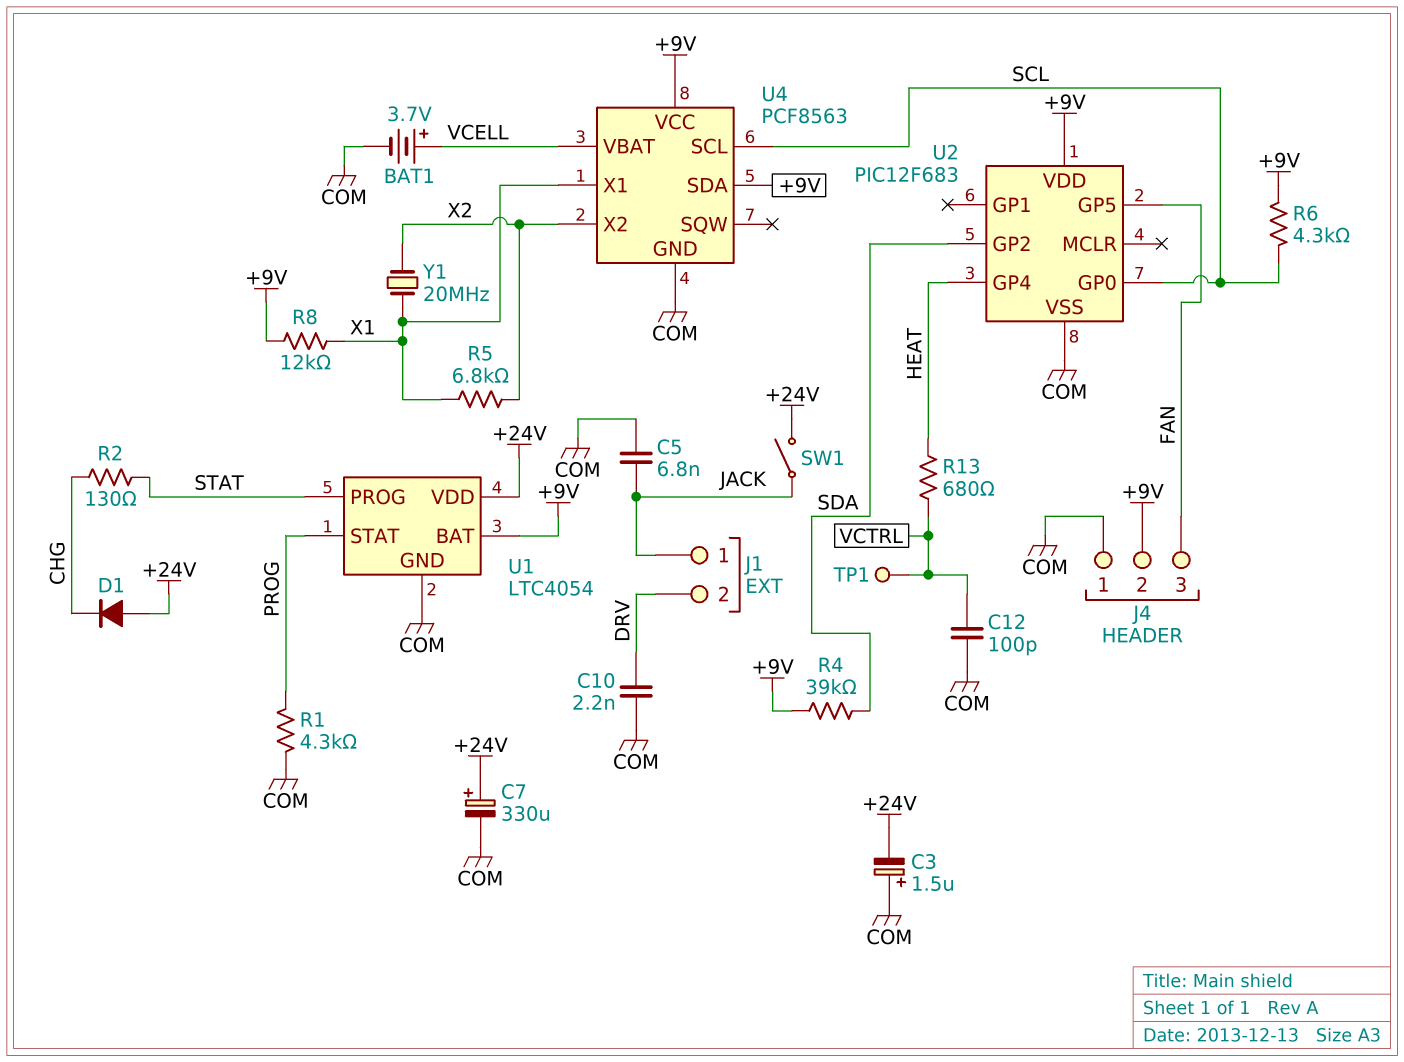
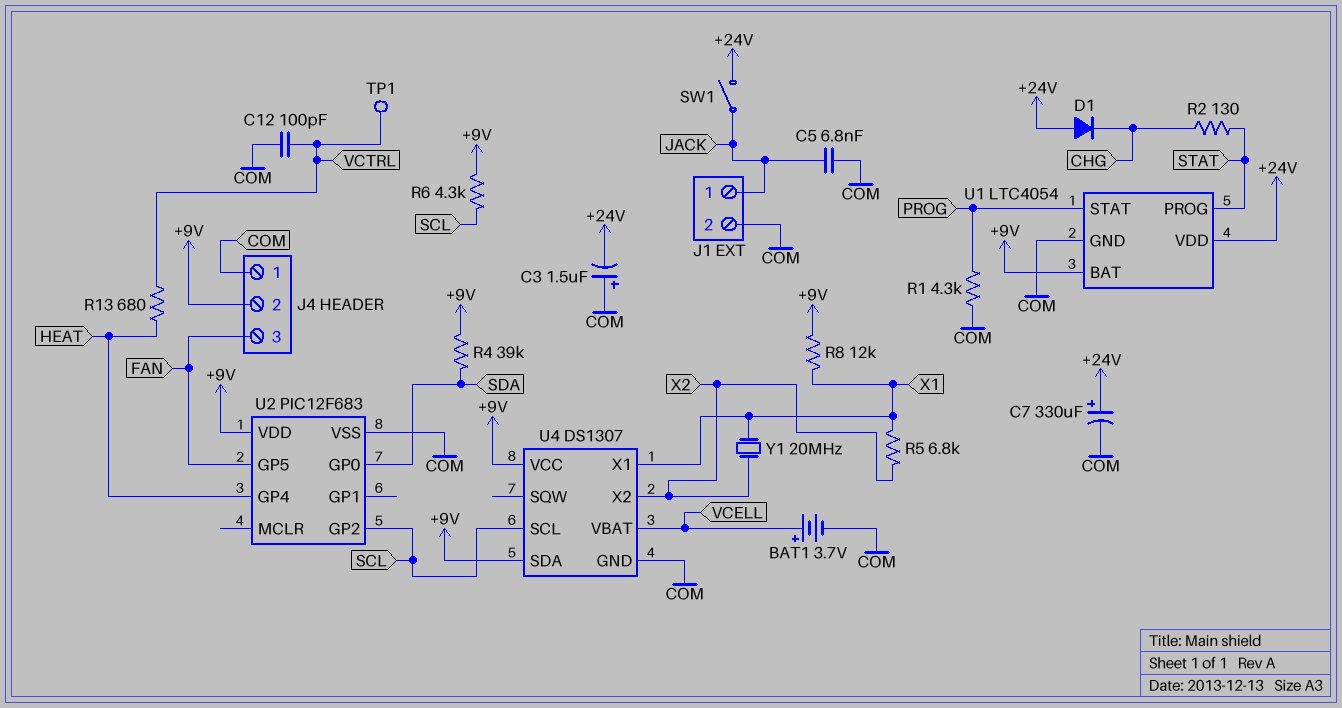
C10: 2.2nF (COM, DRV) -> none
J1 pin 2: DRV -> COM
U2 pin GP0: SCL -> SDA
U2 pin GP2: SDA -> SCL
U4: PCF8563 -> DS1307

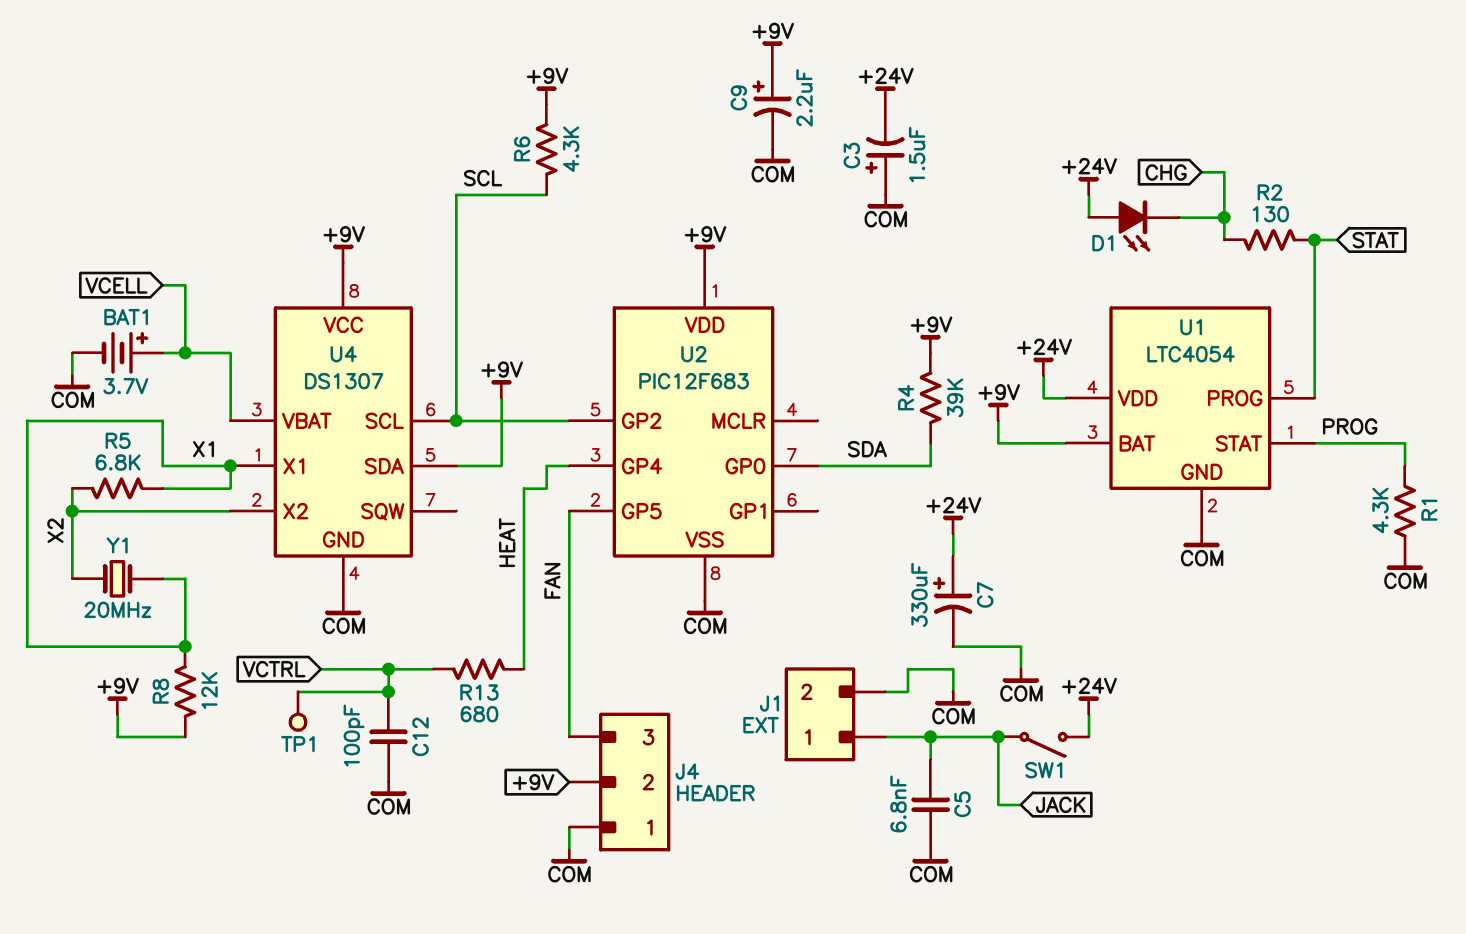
C9: none -> 2.2uF (plus +9V, minus COM)
D1: diode (A +24V, K CHG) -> LED (A +24V, K CHG)

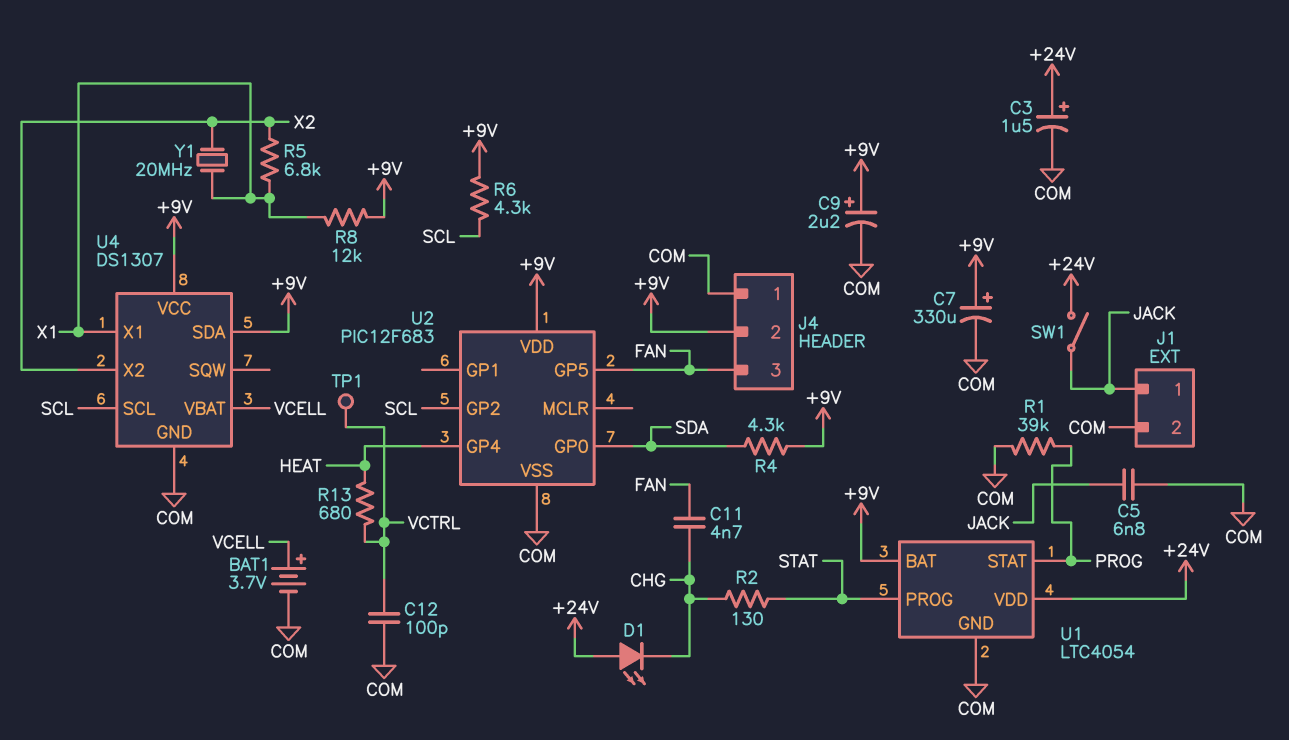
C3: 1.5uF (plus COM, minus +24V) -> 1.5uF (plus +24V, minus COM)
C7: 330uF (plus +24V, minus COM) -> 330uF (plus +9V, minus COM)
C11: none -> 4.7nF (CHG, FAN)
R1: 4.3k (COM, PROG) -> 39k (COM, PROG)
R4: 39k (+9V, SDA) -> 4.3k (+9V, SDA)

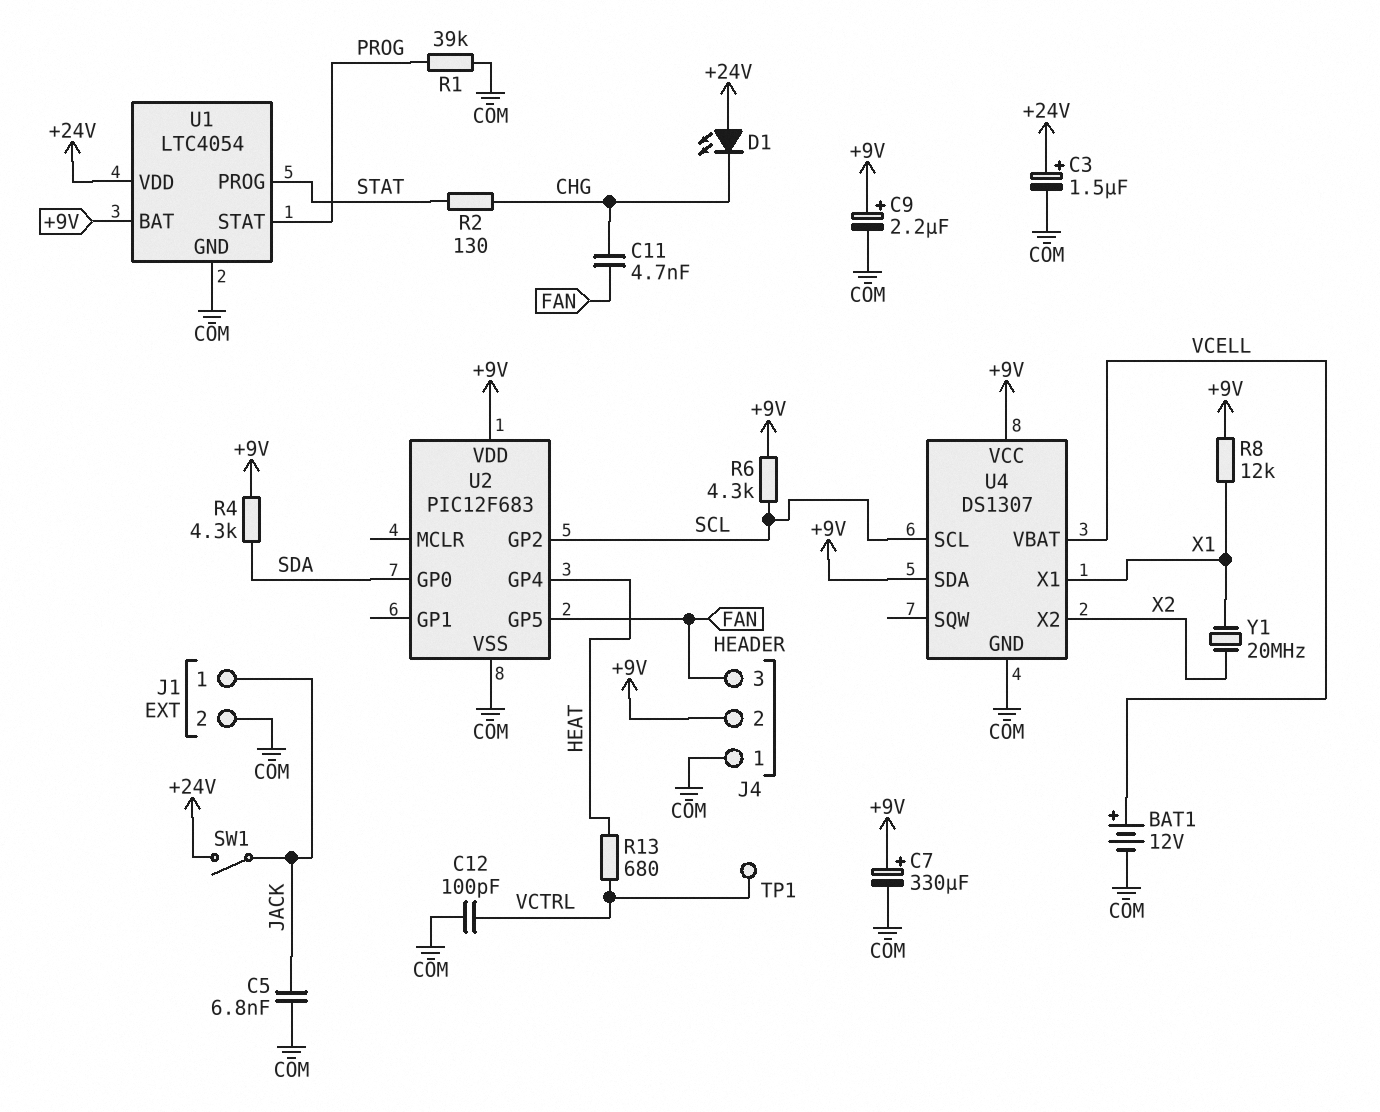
BAT1: 3.7V (plus VCELL, minus COM) -> 12V (plus VCELL, minus COM)
R5: 6.8k (X1, X2) -> none

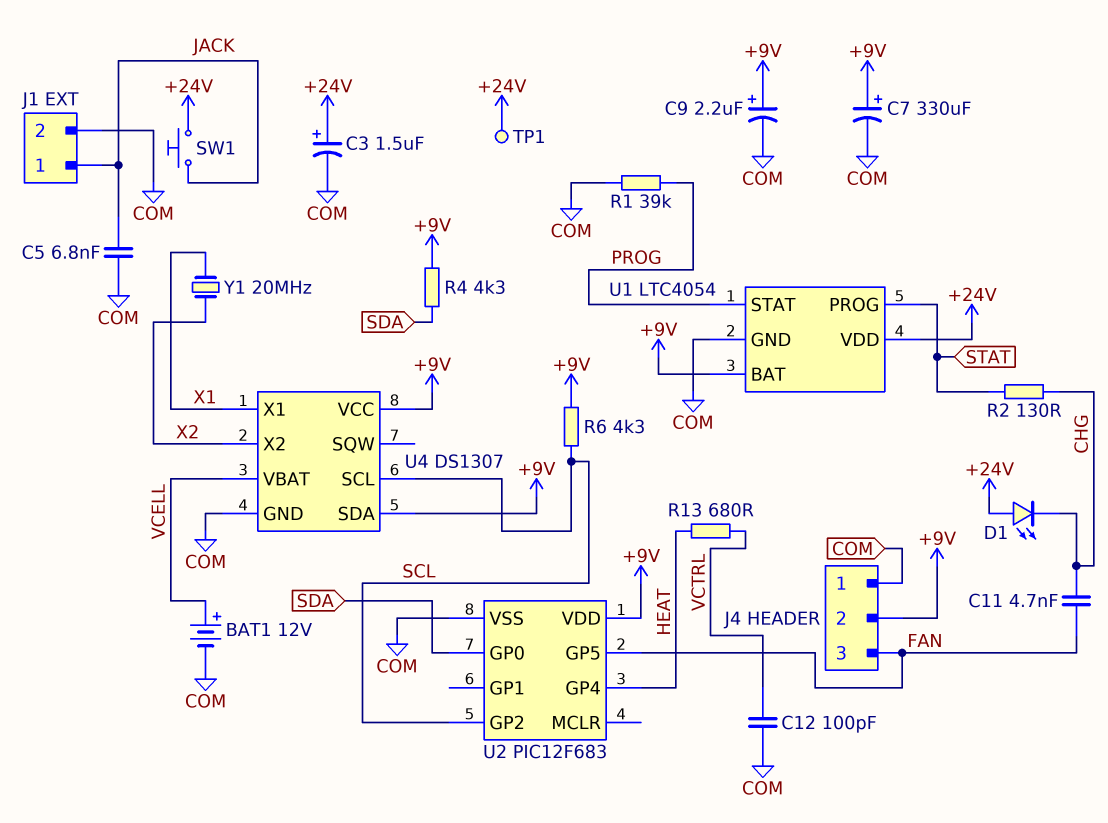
R8: 12k (+9V, X1) -> none
SW1: switch (+24V, JACK) -> button (+24V, JACK)
TP1: test point (VCTRL) -> test point (+24V)

